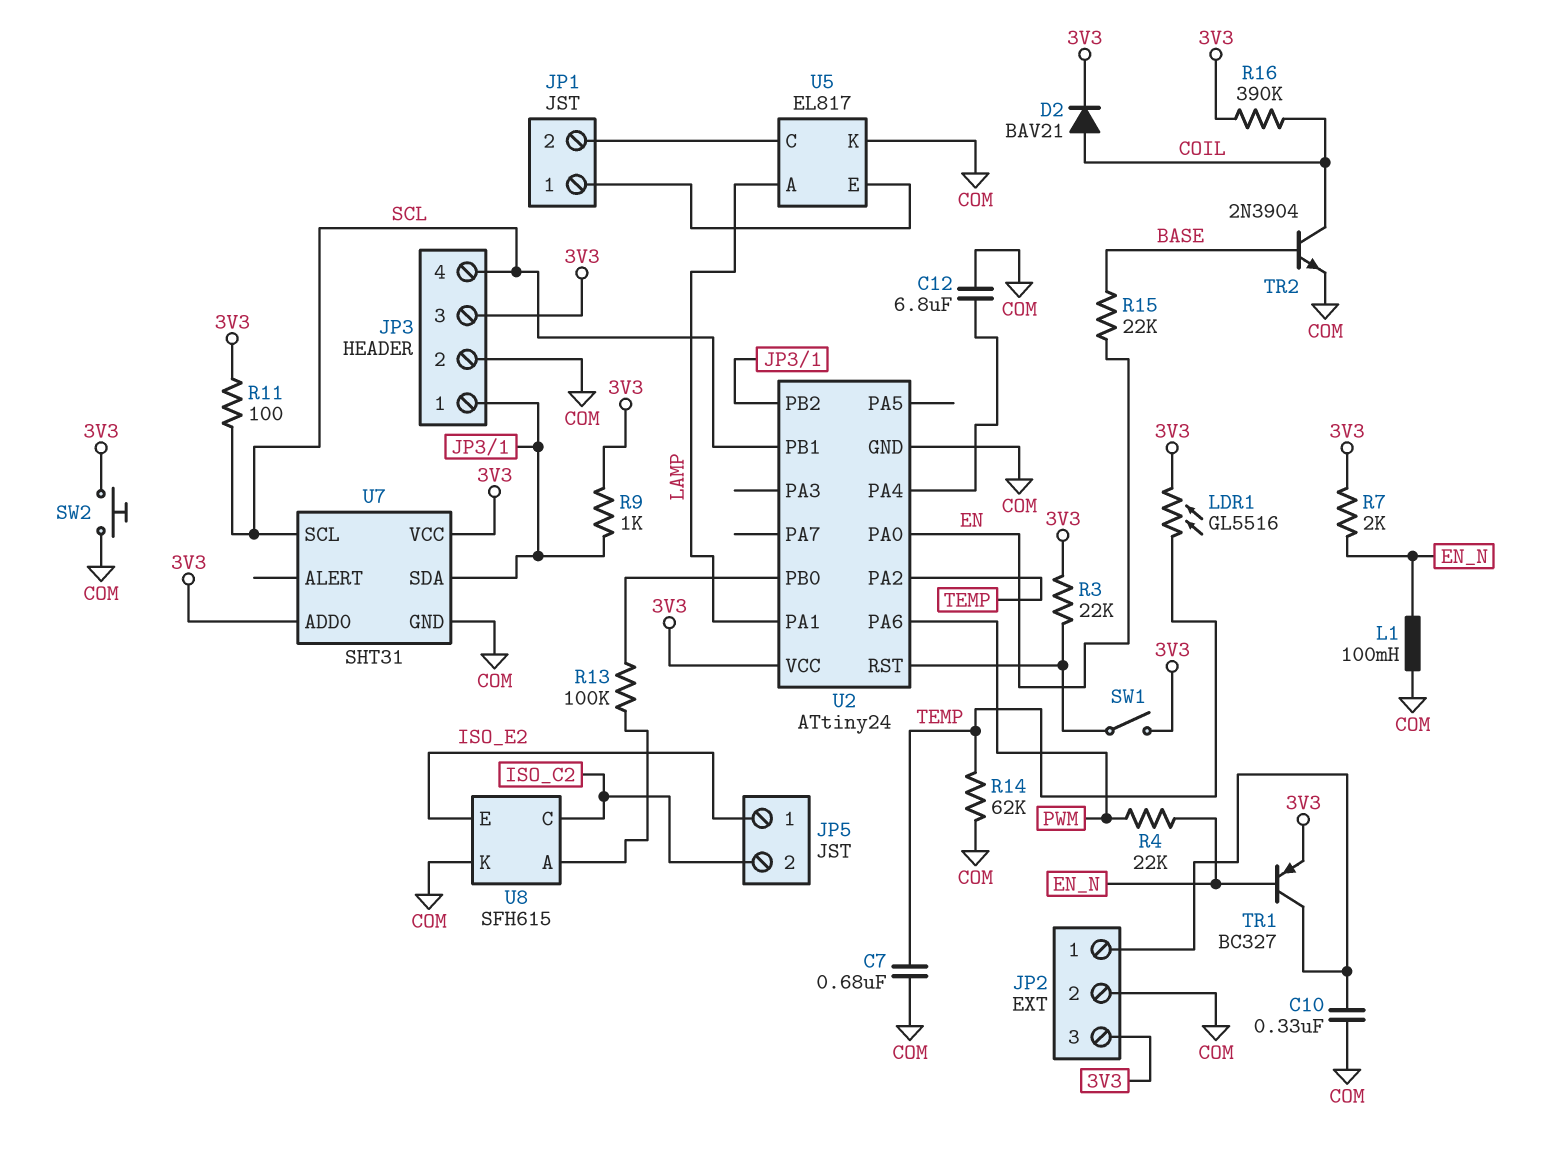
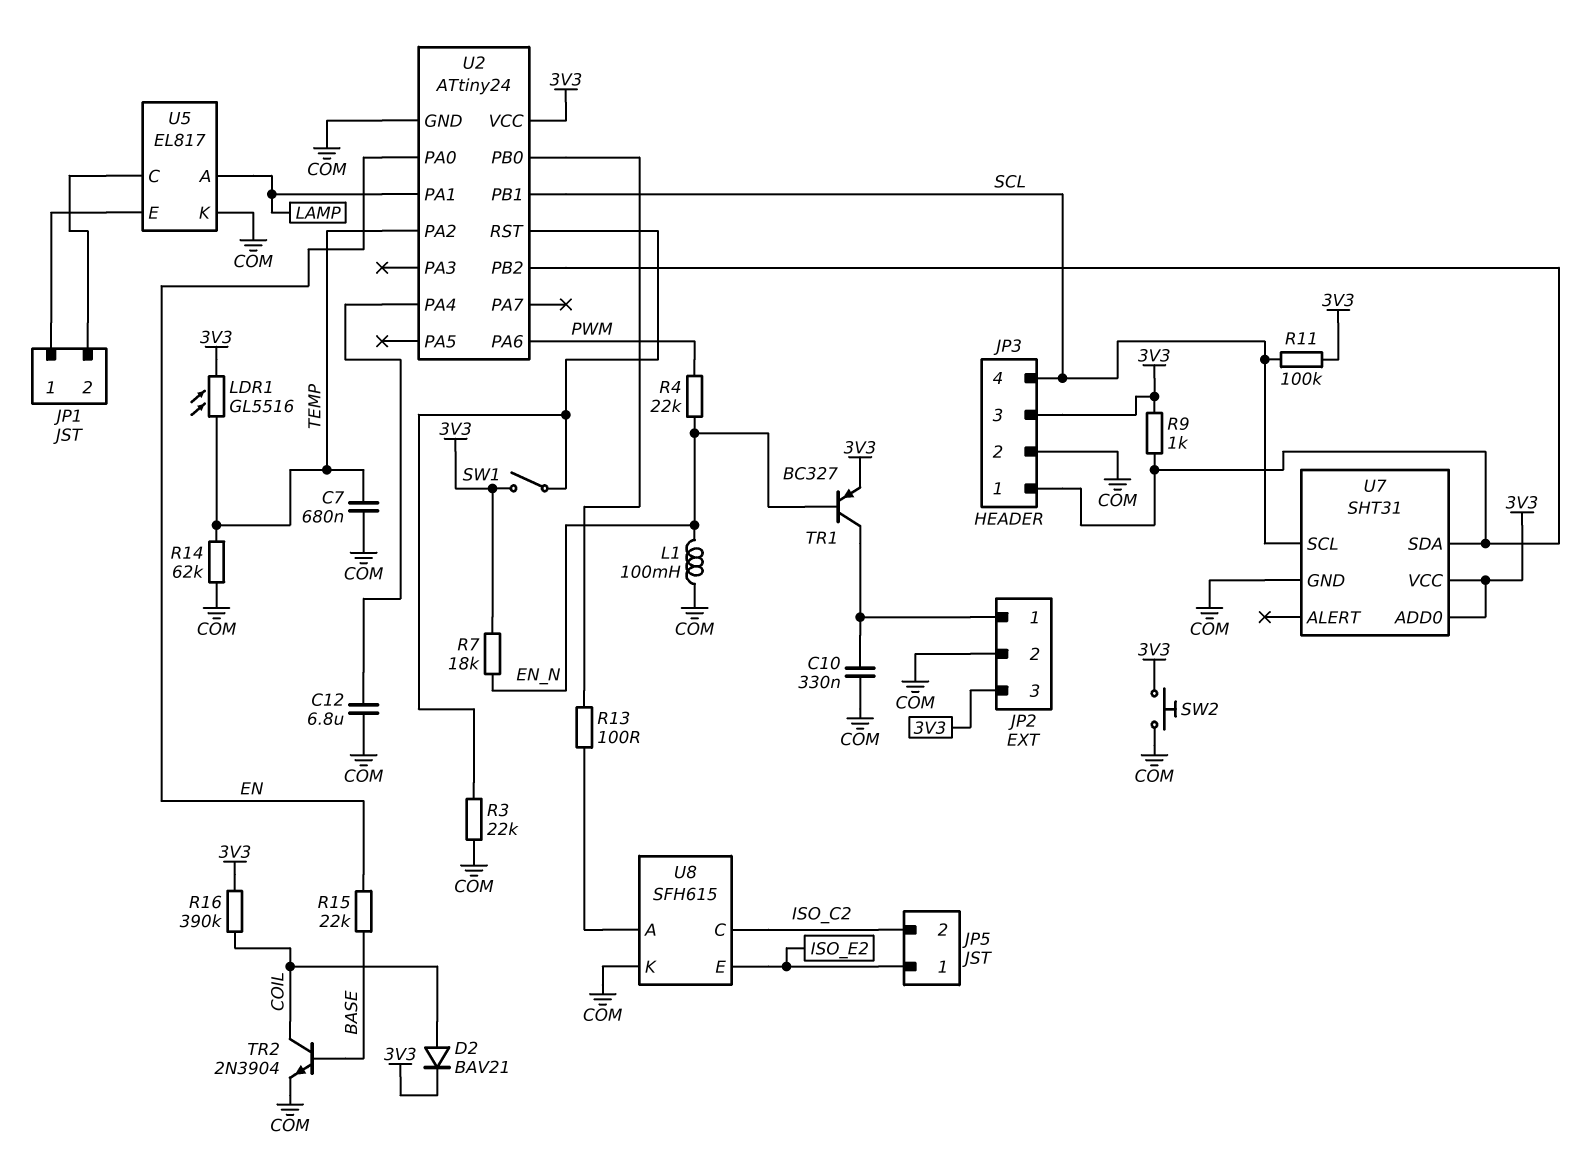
R3: 22k (3V3, U2/RST) -> 22k (COM, U2/RST)
R7: 2k (3V3, EN_N) -> 18k (3V3, EN_N)
R11: 100 (3V3, SCL) -> 100k (3V3, SCL)
R13: 100k (U2/PB0, U8/A) -> 100 (U2/PB0, U8/A)

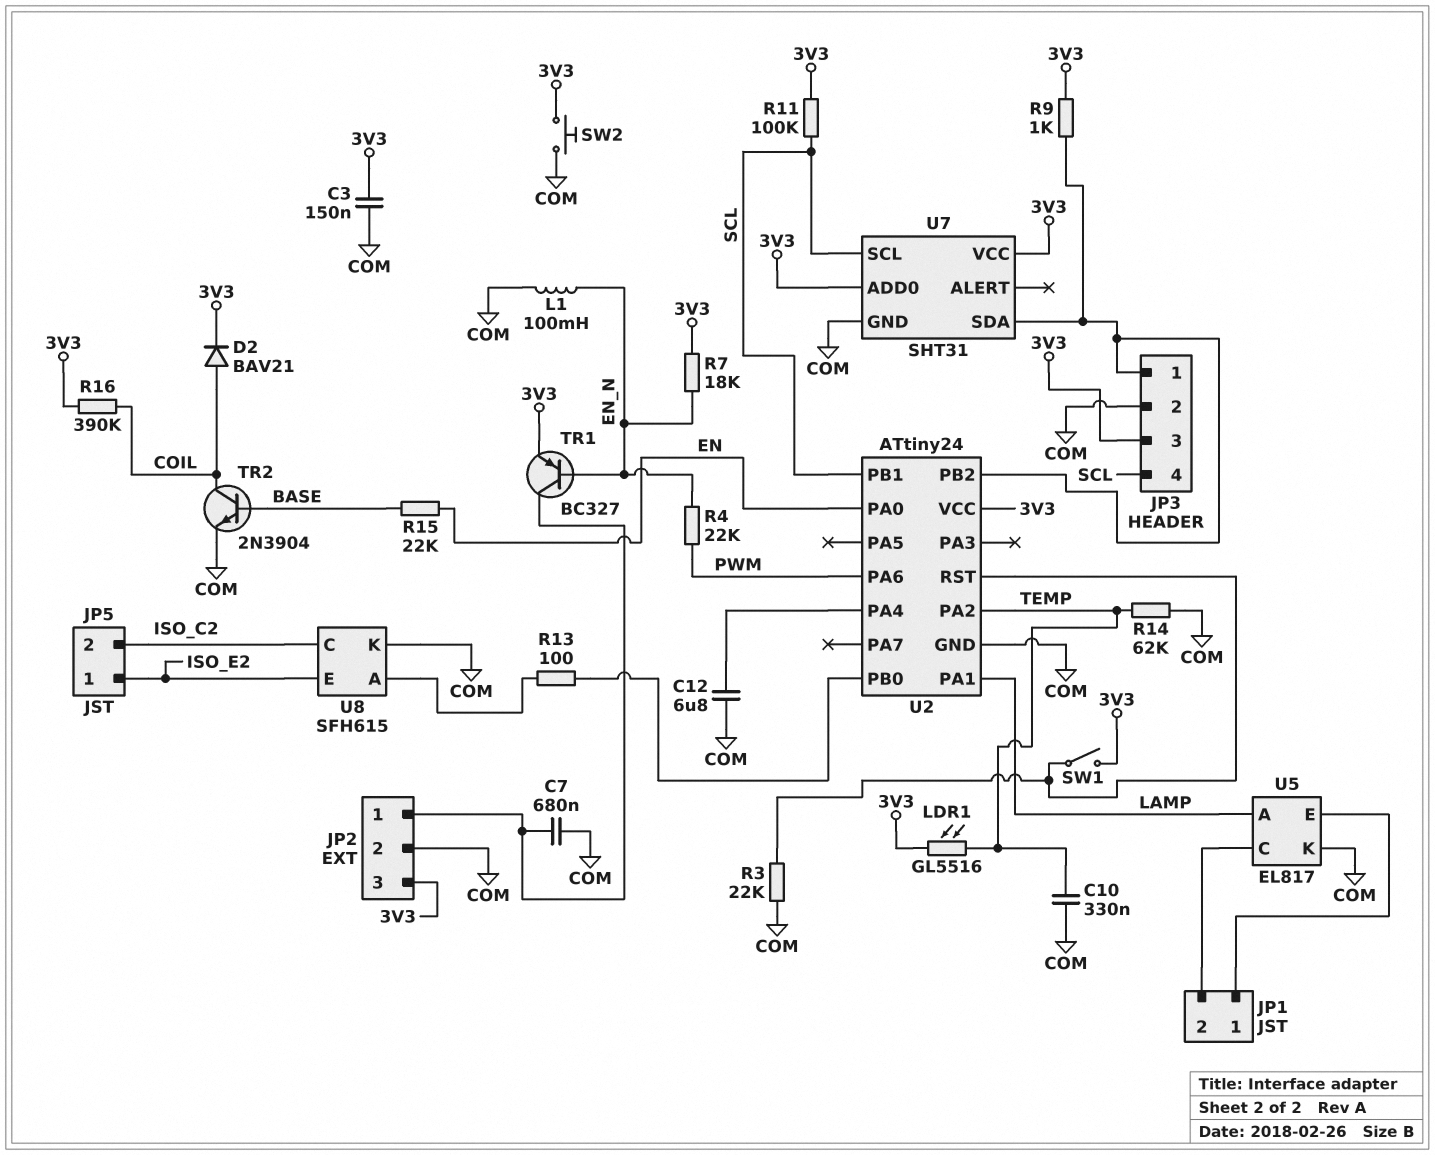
C3: none -> 150nF (3V3, COM)
C7: 680nF (COM, TEMP) -> 680nF (COM, JP2/1)
C10: 330nF (COM, JP2/1) -> 330nF (COM, TEMP)

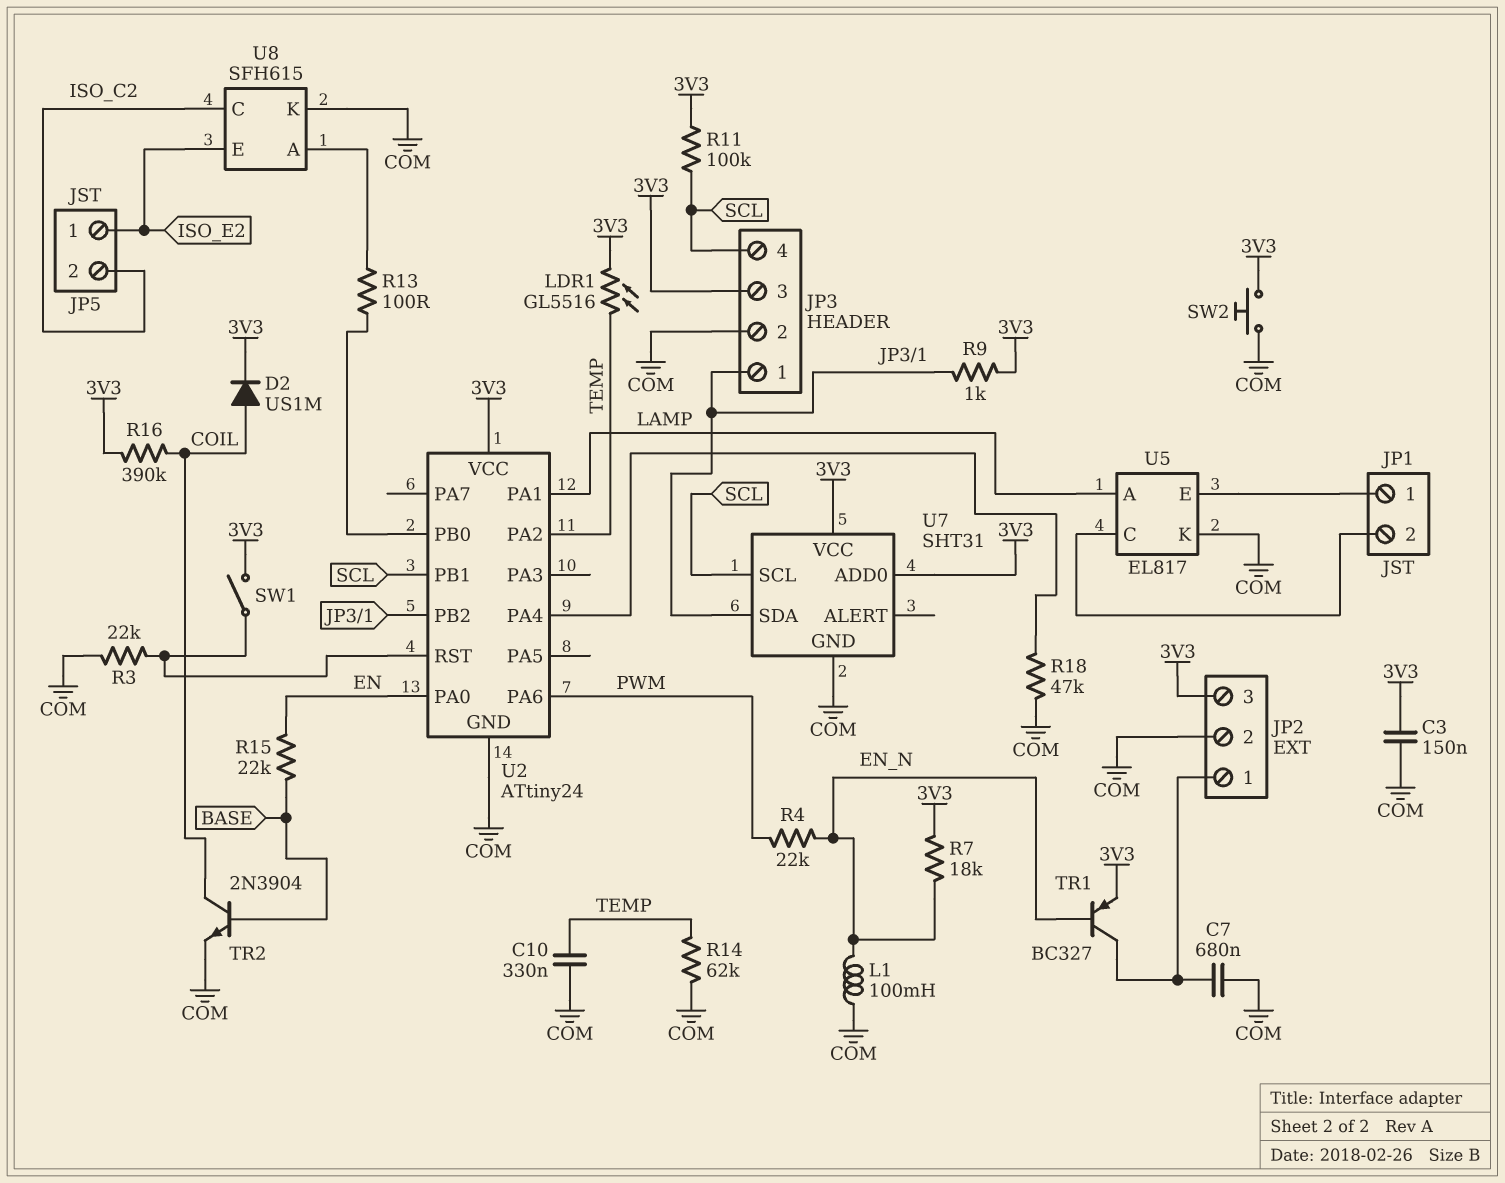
C12: 6.8uF (COM, U2/PA4) -> none
D2: diode BAV21 (A COIL, K 3V3) -> diode US1M (A COIL, K 3V3)
R18: none -> 47k (COM, U2/PA4)

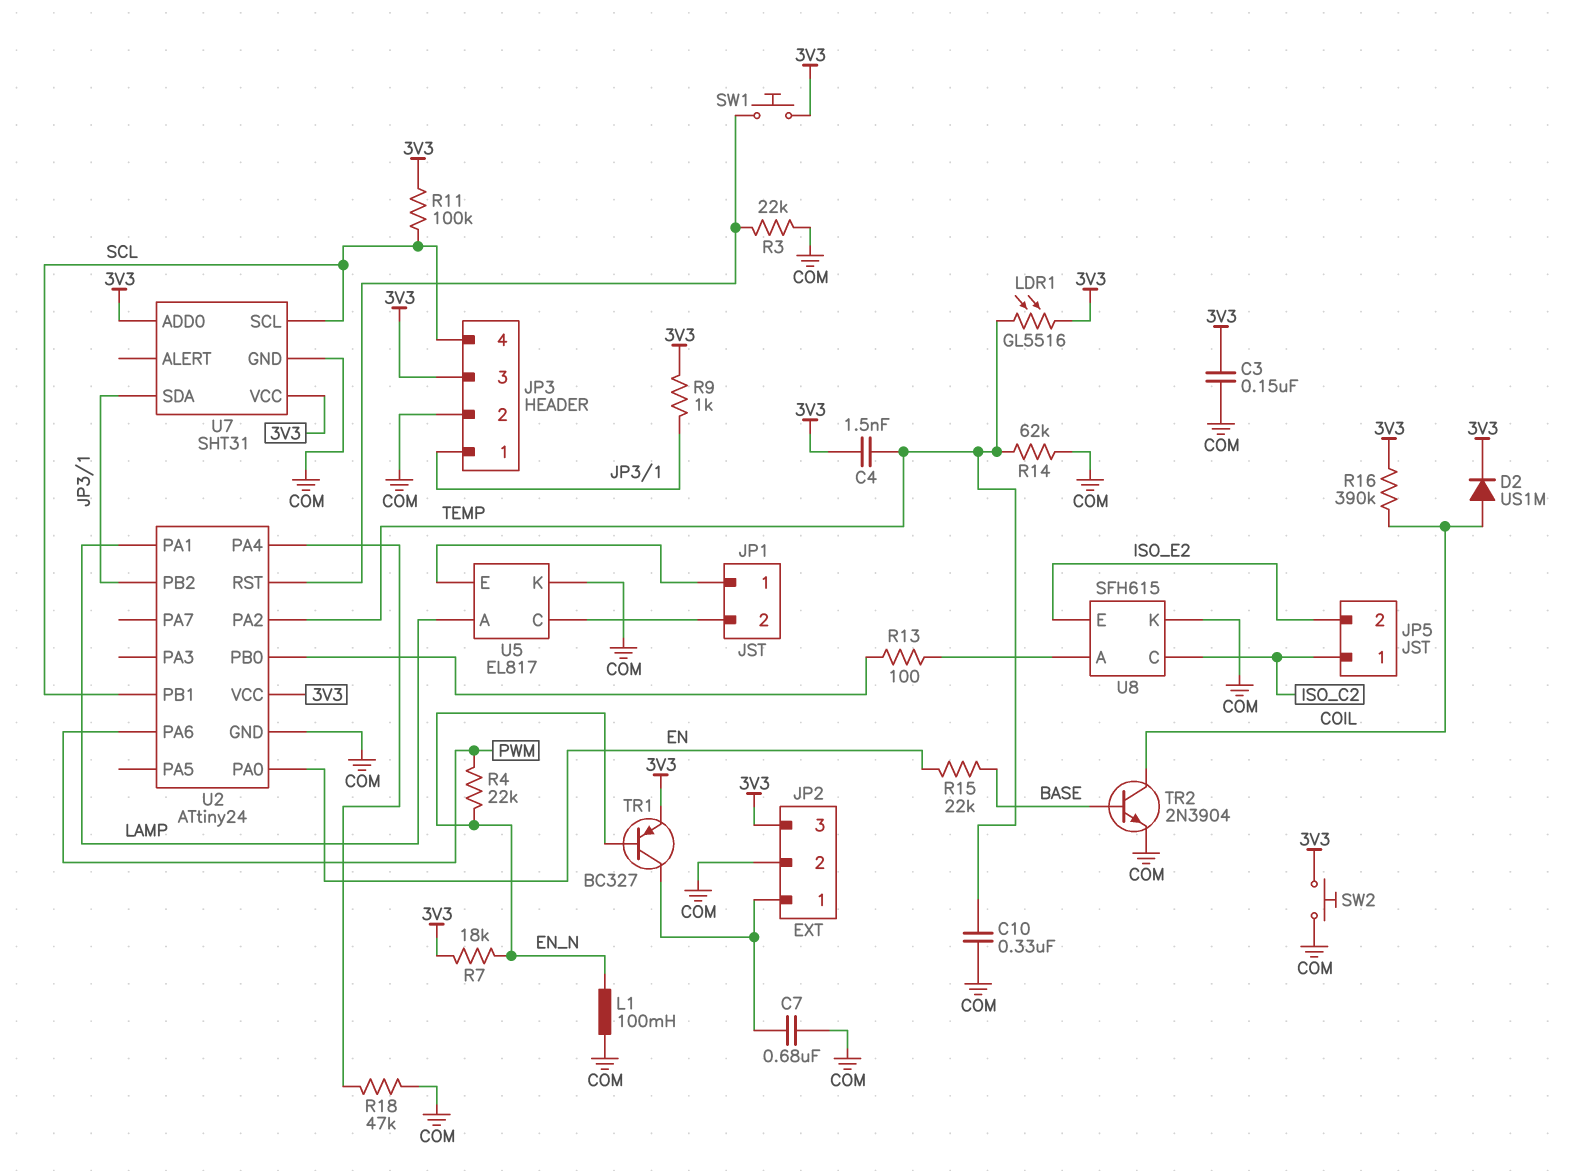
C4: none -> 1.5nF (3V3, TEMP)
JP5 pin 1: ISO_E2 -> ISO_C2
JP5 pin 2: ISO_C2 -> ISO_E2
SW1: switch (3V3, U2/RST) -> button (3V3, U2/RST)

